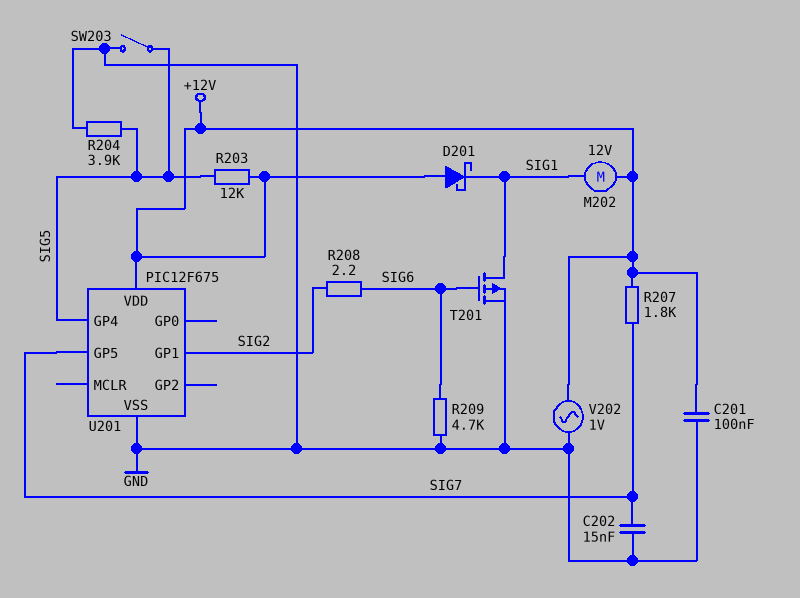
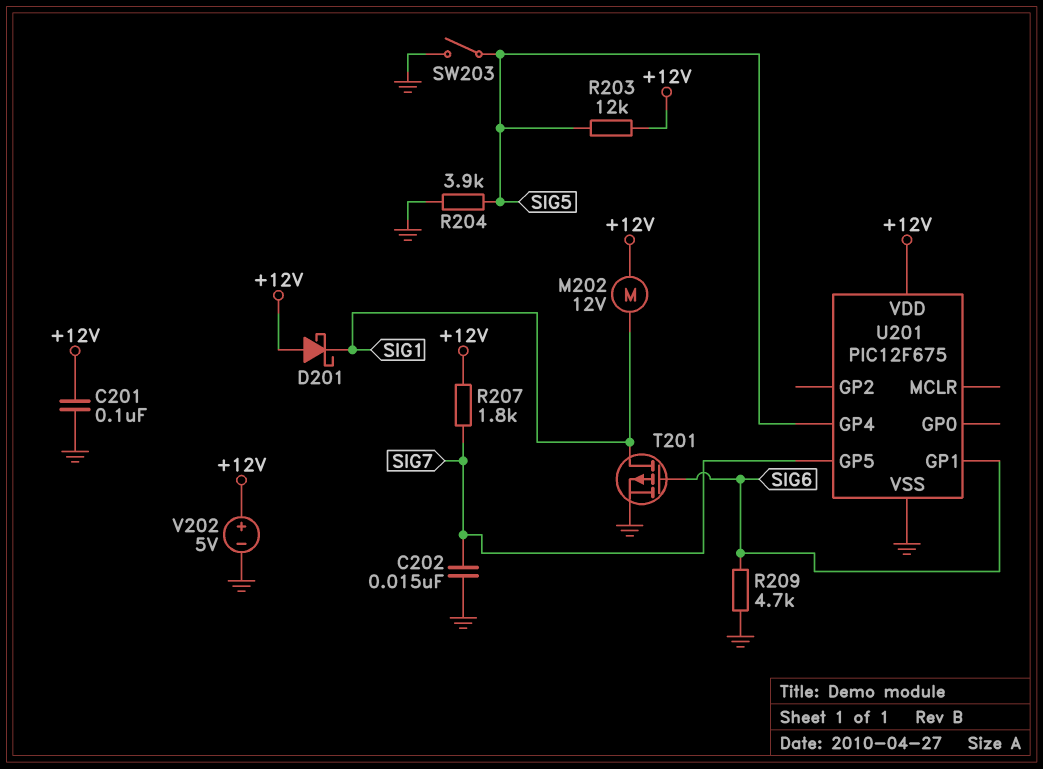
R208: 2.2 (SIG2, SIG6) -> none
U201 pin GP1: SIG2 -> SIG6
V202: AC 1V (+12V, GND) -> 5V (plus +12V, minus GND)

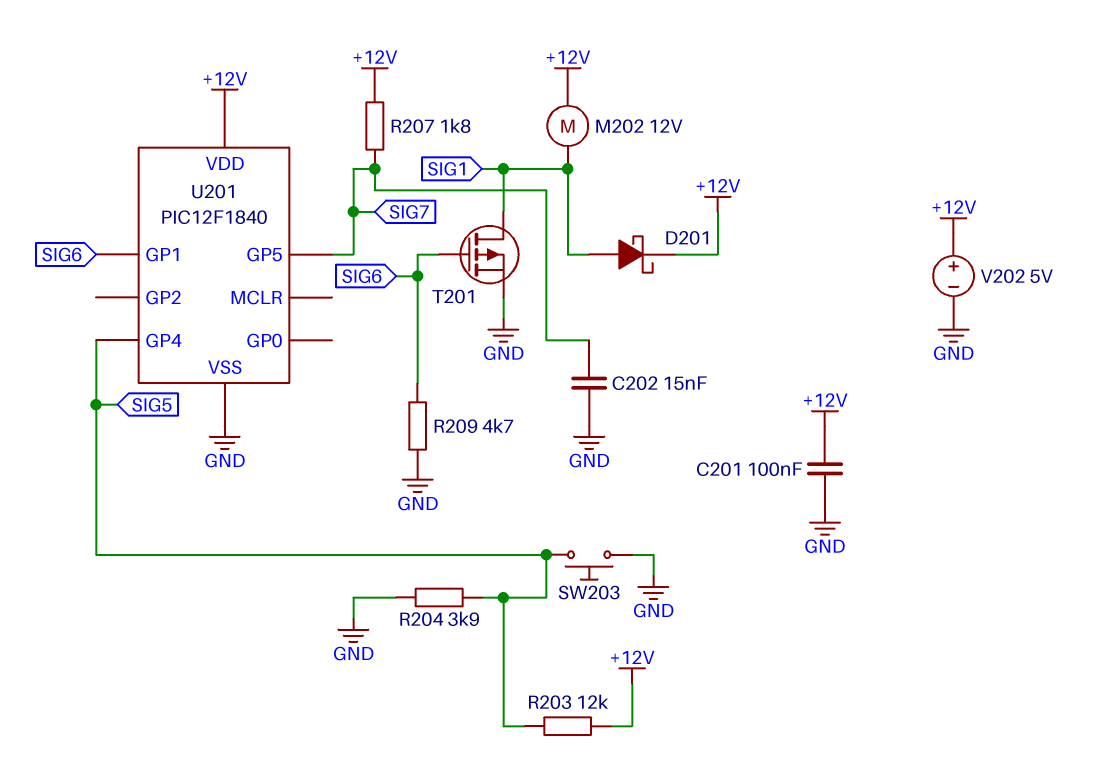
D201: schottky (A +12V, K SIG1) -> schottky (A SIG1, K +12V)
SW203: switch (GND, SIG5) -> button (GND, SIG5)
U201: PIC12F675 -> PIC12F1840

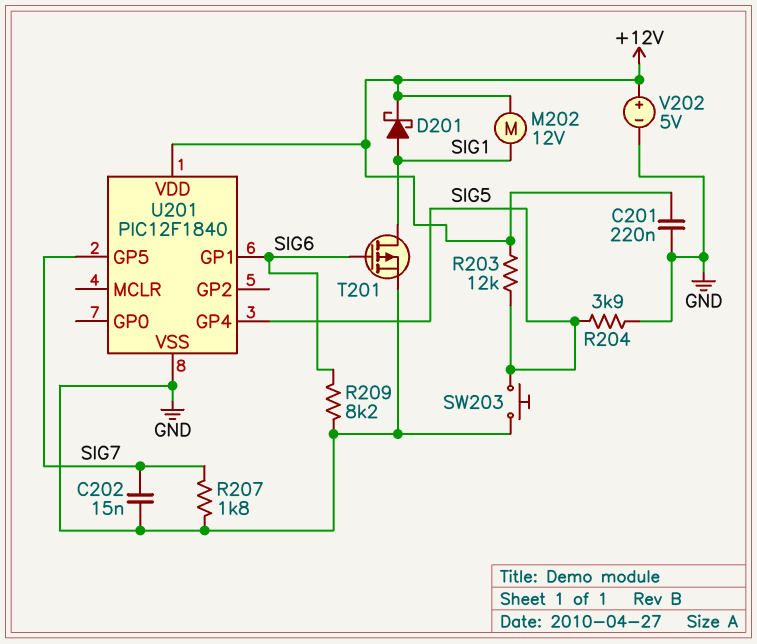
C201: 100nF (+12V, GND) -> 220nF (+12V, GND)
R207: 1.8k (+12V, SIG7) -> 1.8k (GND, SIG7)
R209: 4.7k (GND, SIG6) -> 8.2k (GND, SIG6)

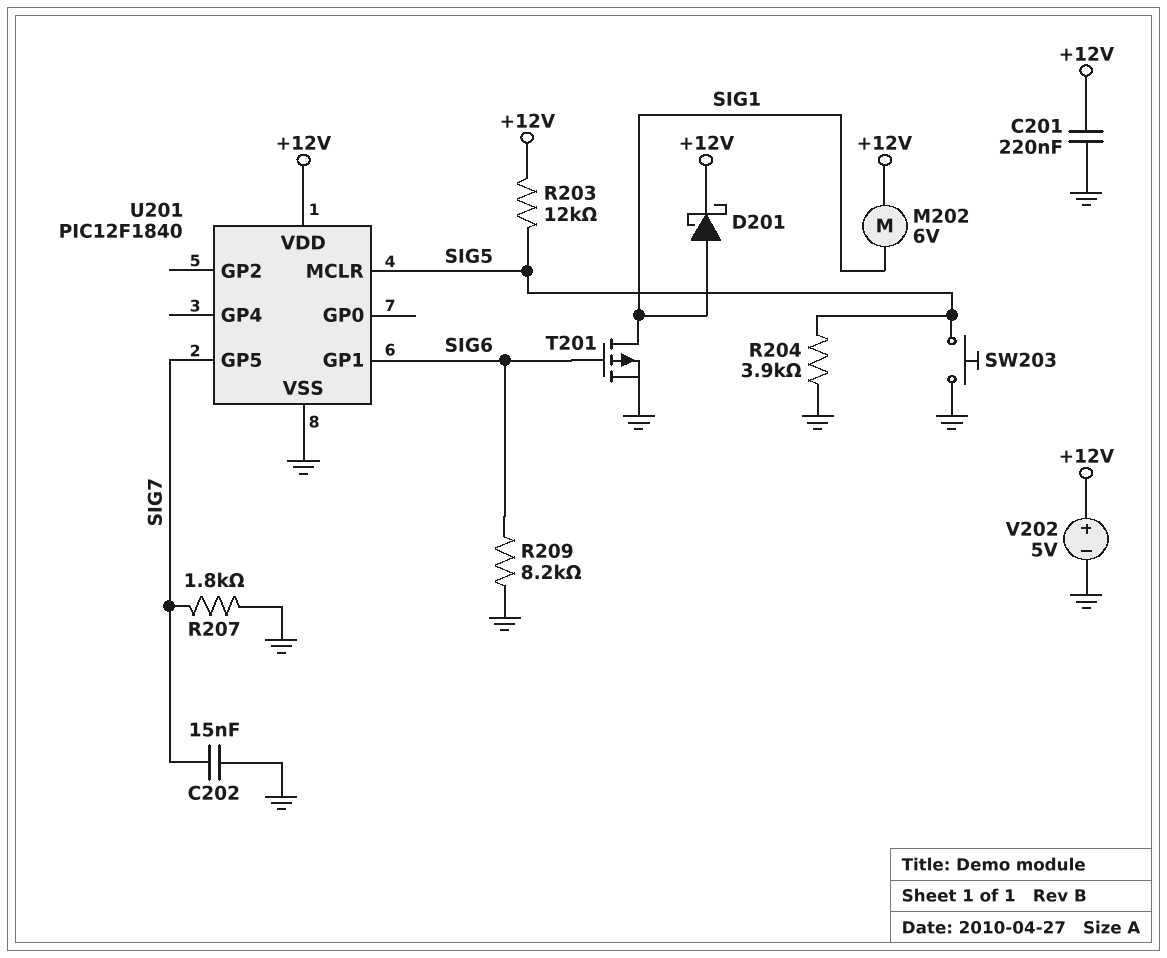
M202: motor 12V (+12V, SIG1) -> motor 6V (+12V, SIG1)
U201 pin GP4: SIG5 -> none
U201 pin MCLR: none -> SIG5

